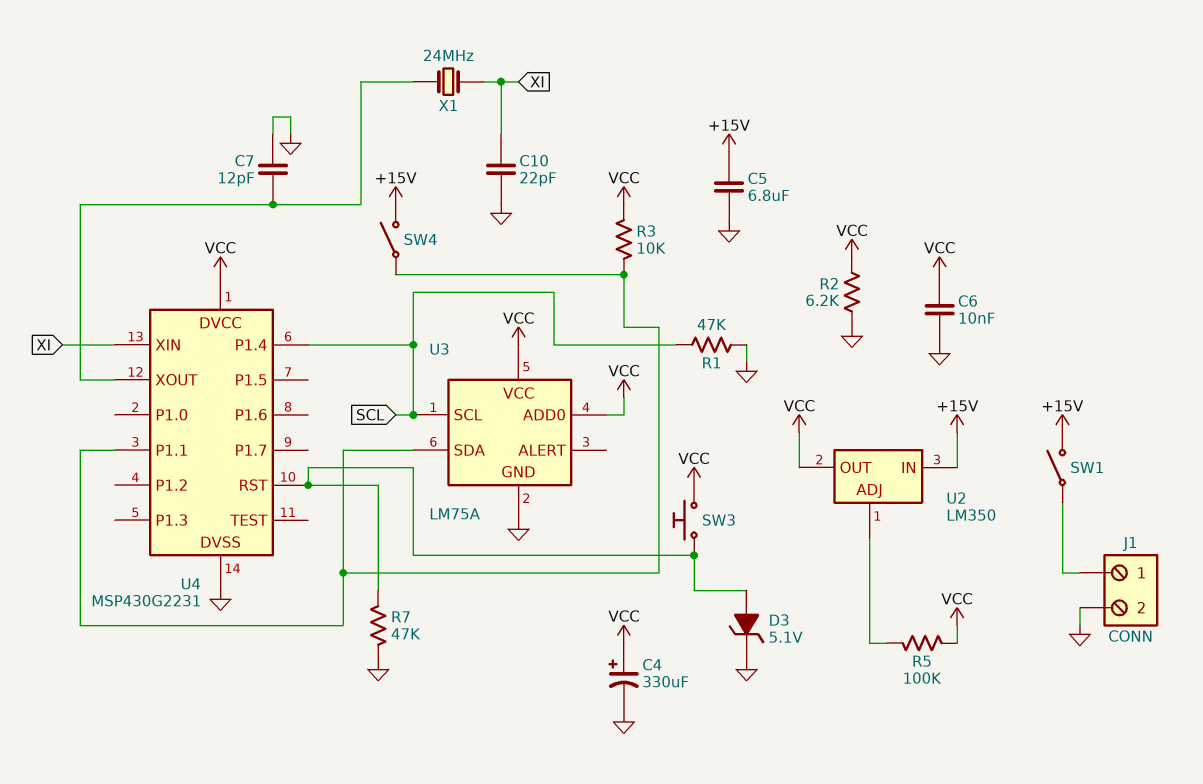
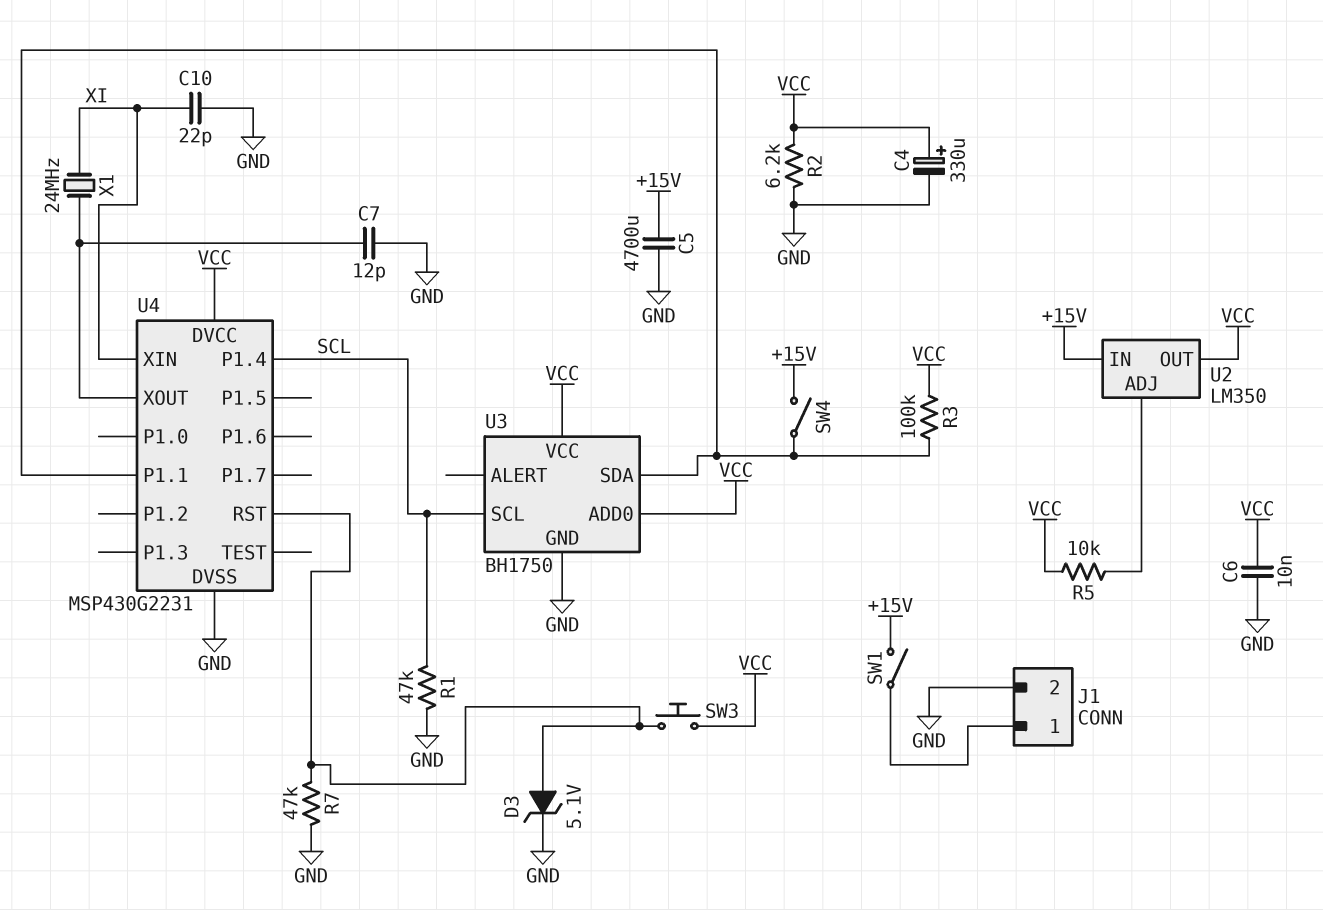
C5: 6.8uF (+15V, GND) -> 4700uF (+15V, GND)
R3: 10k (U3/SDA, VCC) -> 100k (U3/SDA, VCC)
R5: 100k (U2/ADJ, VCC) -> 10k (U2/ADJ, VCC)
U3: LM75A -> BH1750

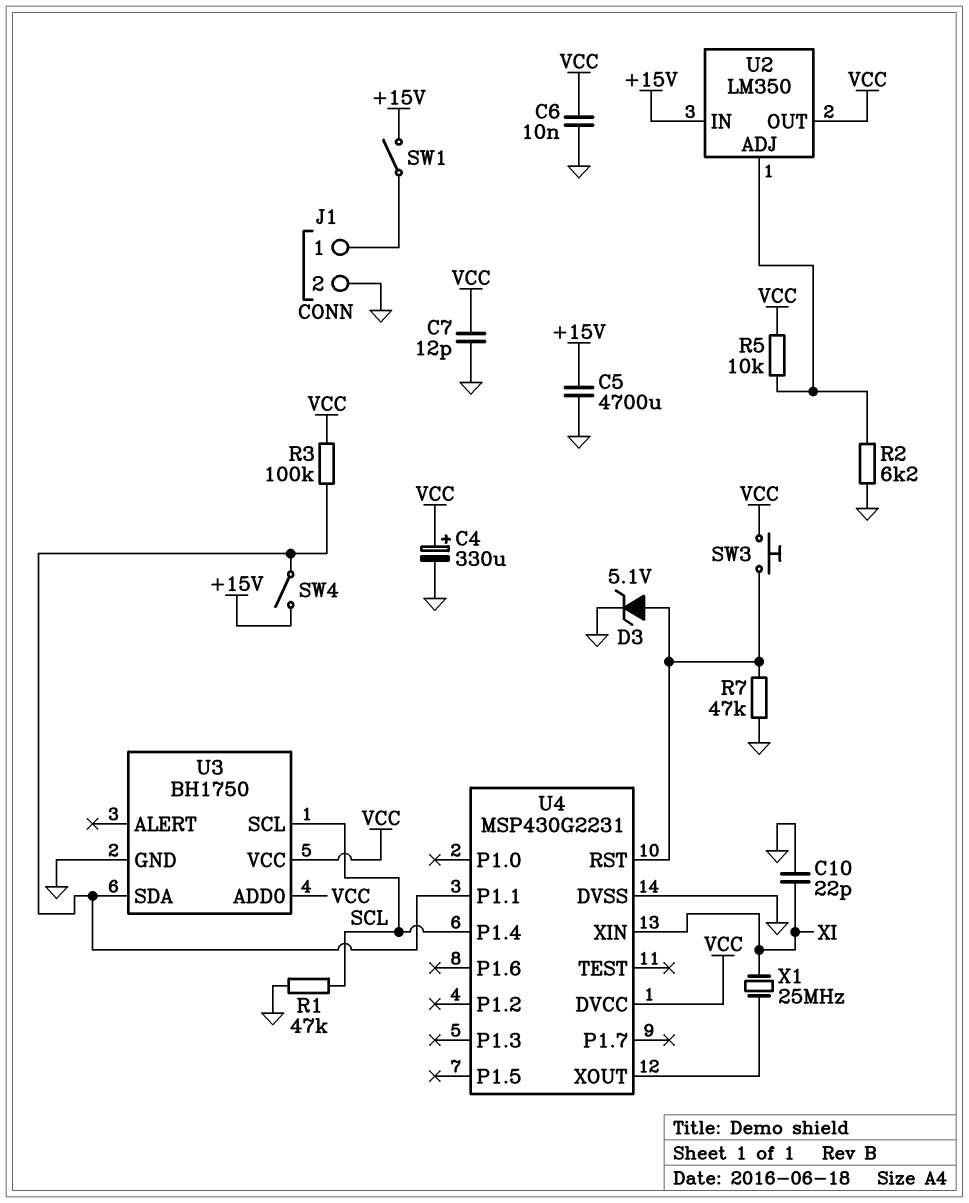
C7: 12pF (GND, U4/XOUT) -> 12pF (GND, VCC)
R2: 6.2k (GND, VCC) -> 6.2k (GND, U2/ADJ)
X1: 24MHz (U4/XOUT, XI) -> 25MHz (U4/XOUT, XI)

